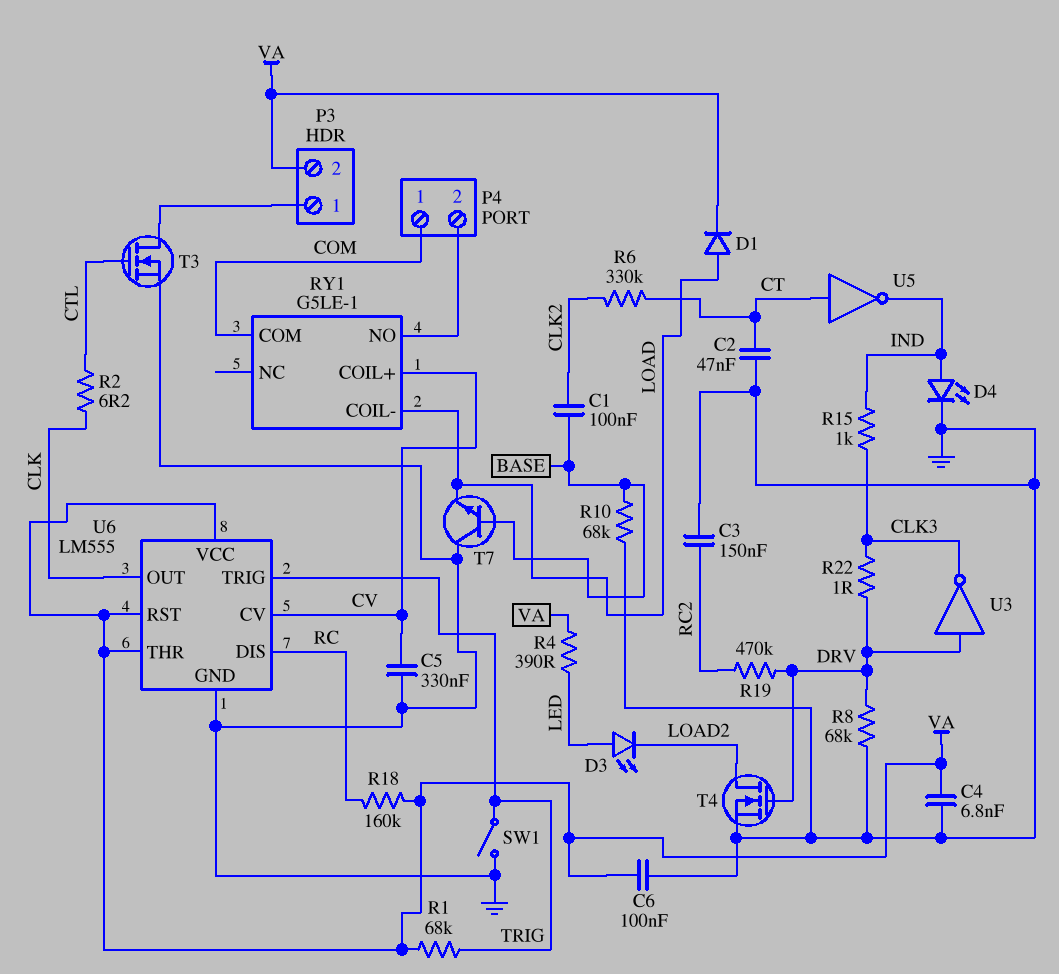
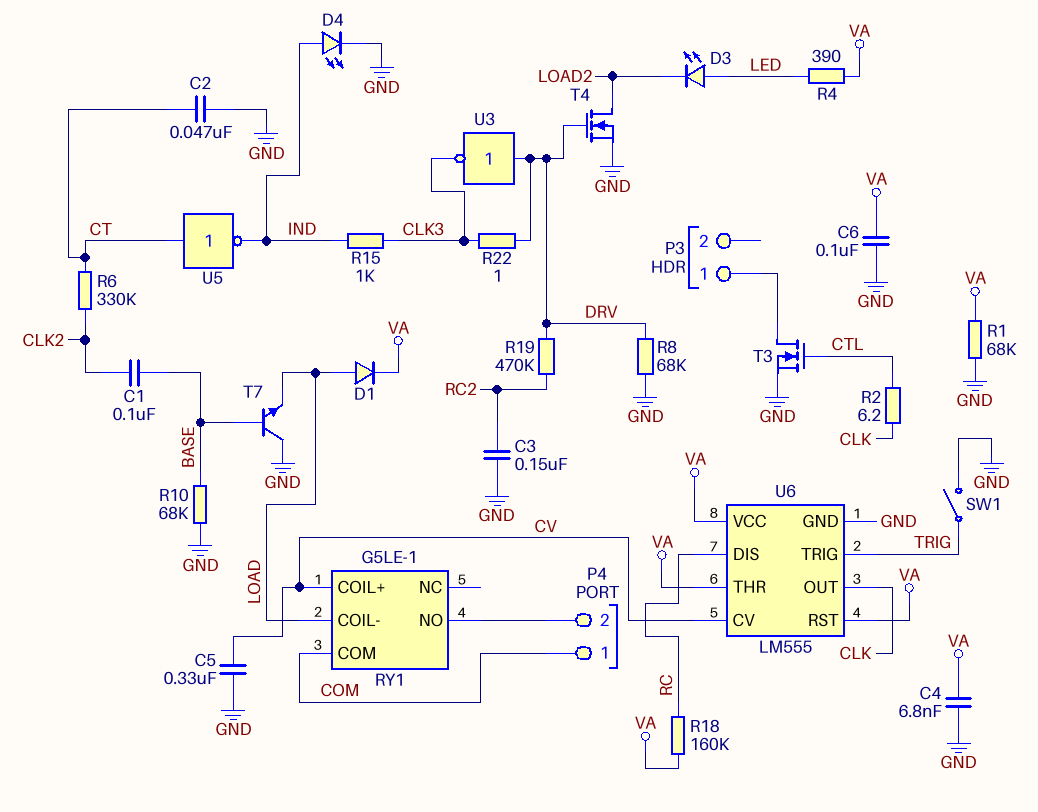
P3 pin 2: VA -> none
R1: 68k (TRIG, VA) -> 68k (GND, VA)

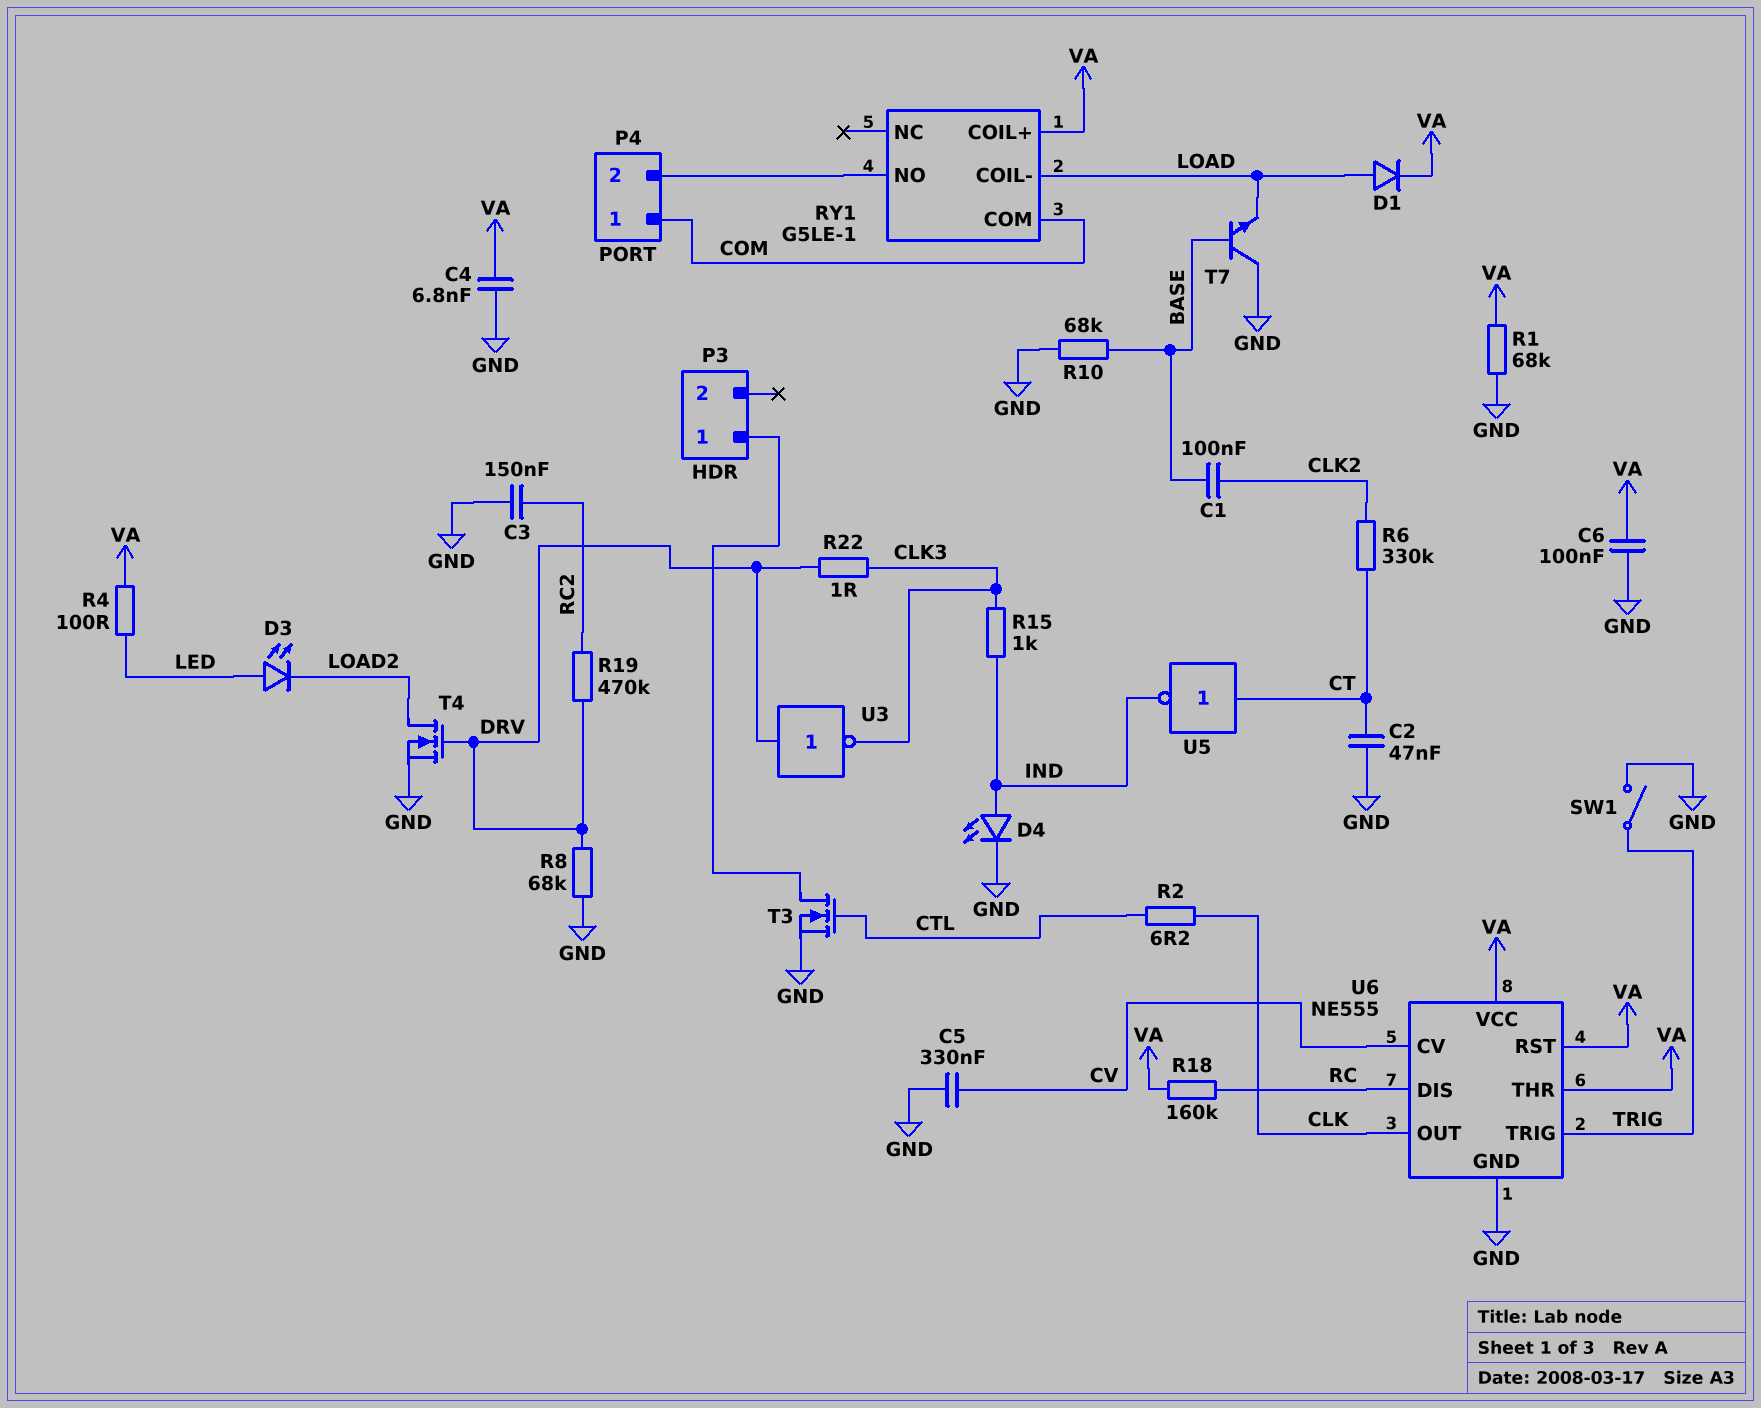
R4: 390 (LED, VA) -> 100 (LED, VA)
RY1 pin COIL+: CV -> VA
U6: LM555 -> NE555

